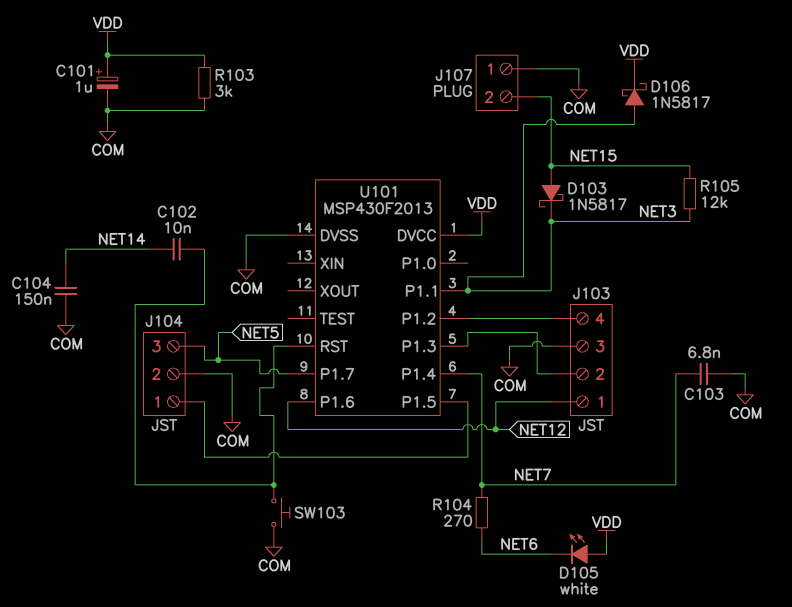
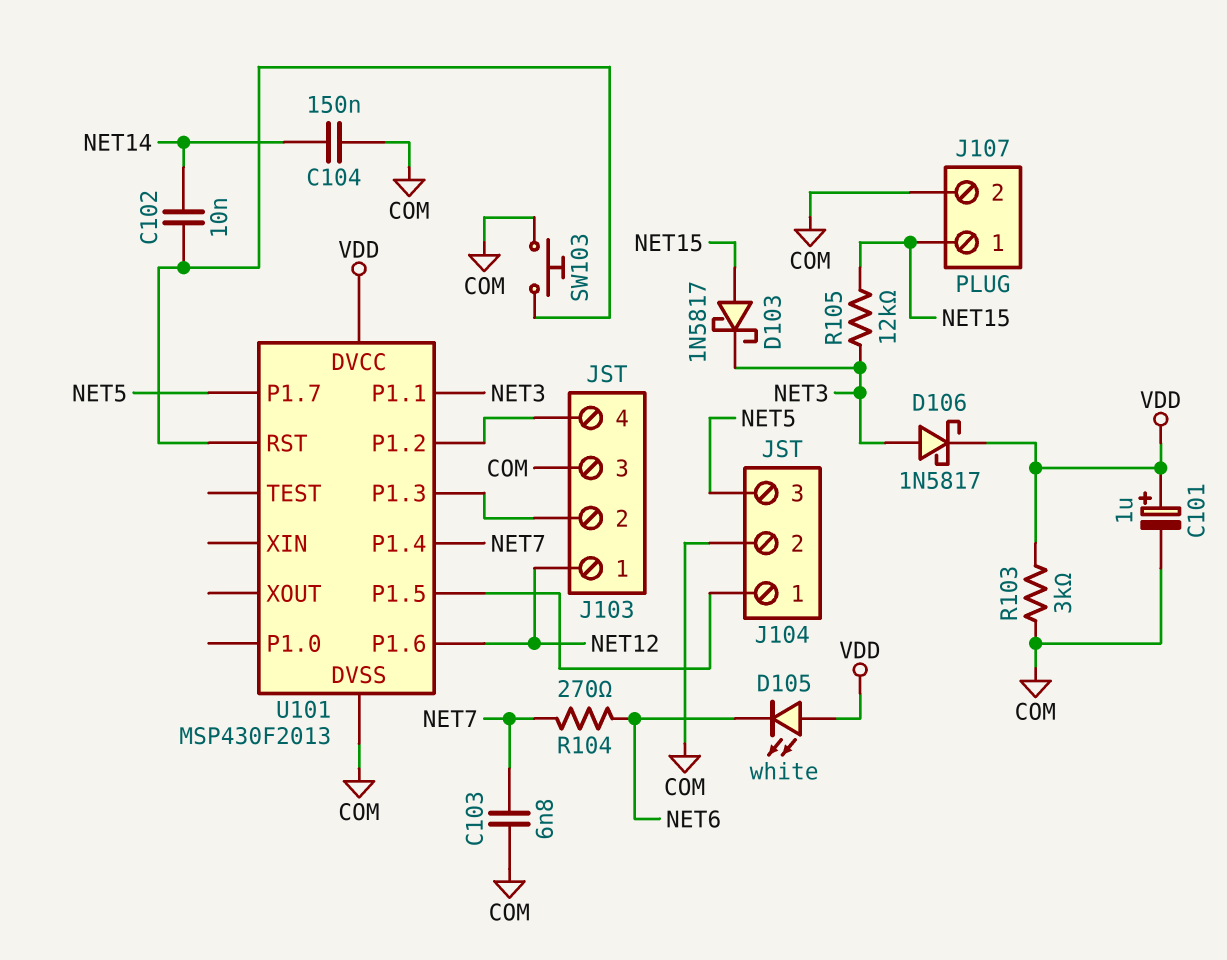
J107 pin 1: COM -> NET15
J107 pin 2: NET15 -> COM

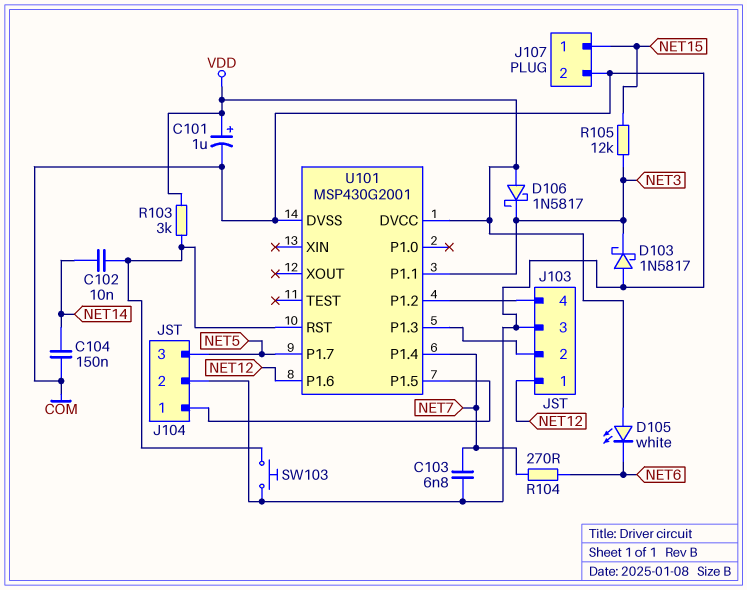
D103: schottky 1N5817 (A NET15, K NET3) -> schottky 1N5817 (A COM, K NET3)
D106: schottky 1N5817 (A NET3, K VDD) -> schottky 1N5817 (A VDD, K NET3)
R103: 3k (COM, VDD) -> 3k (U101/RST, VDD)
U101: MSP430F2013 -> MSP430G2001

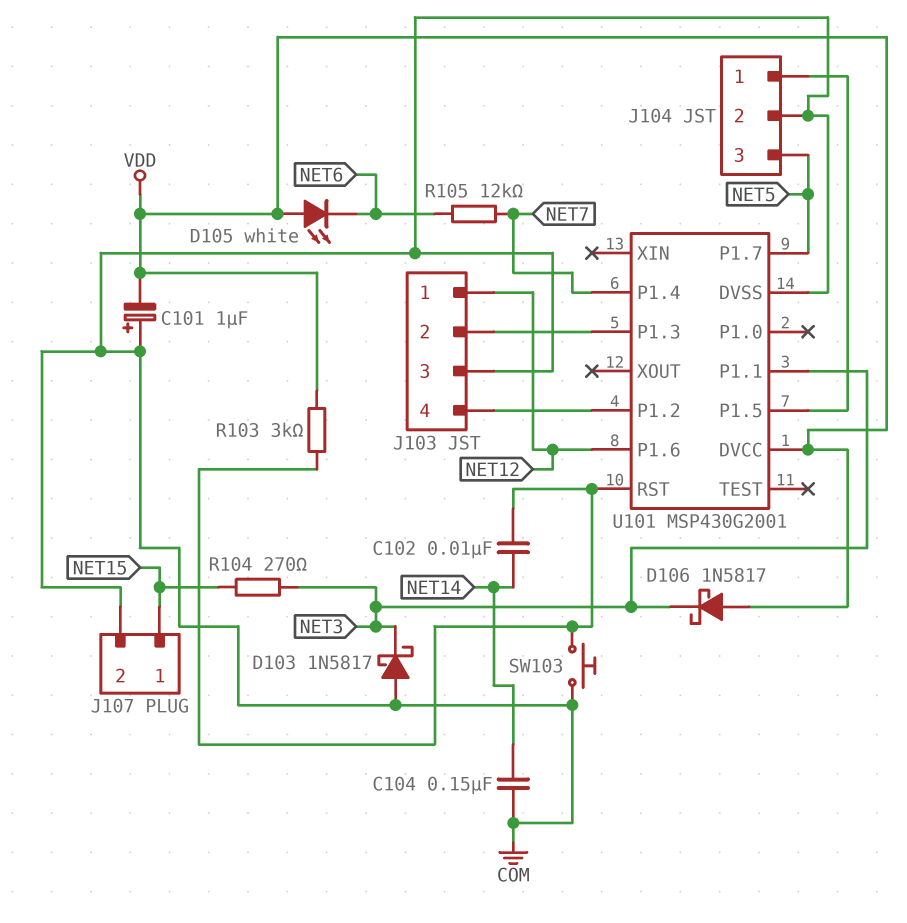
C101: 1uF (plus VDD, minus COM) -> 1uF (plus COM, minus VDD)
C103: 6.8nF (COM, NET7) -> none
R104: 270 (NET6, NET7) -> 270 (NET3, NET15)
R105: 12k (NET3, NET15) -> 12k (NET6, NET7)

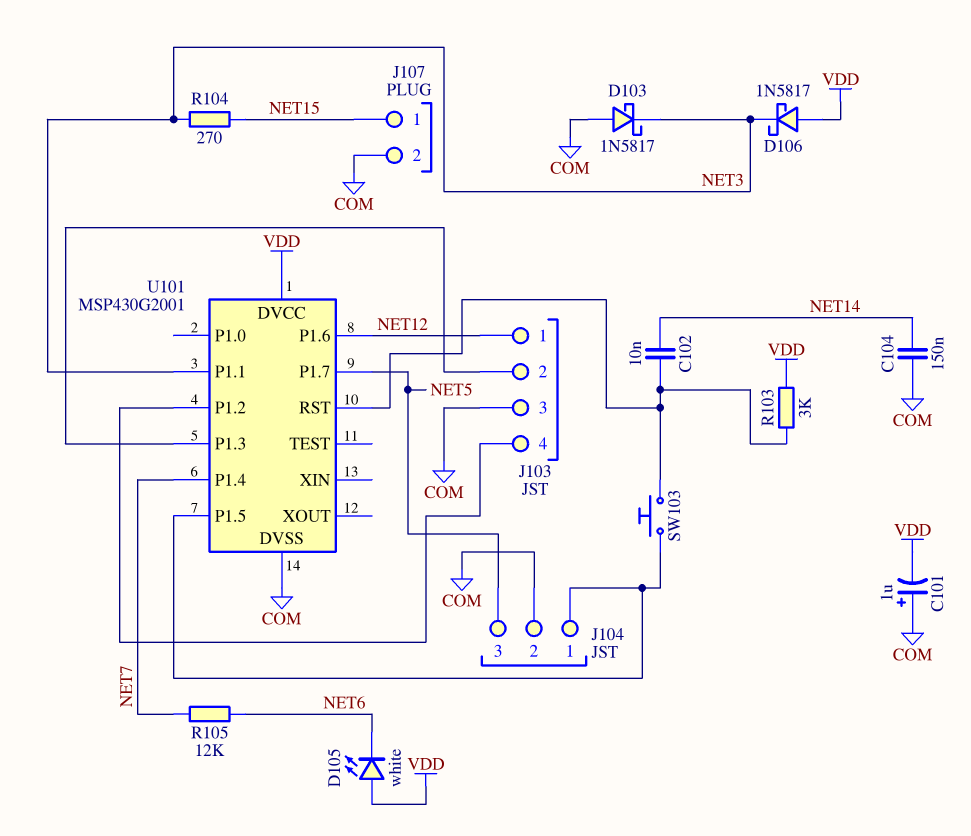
SW103: button (COM, U101/RST) -> button (J104/1, U101/RST)

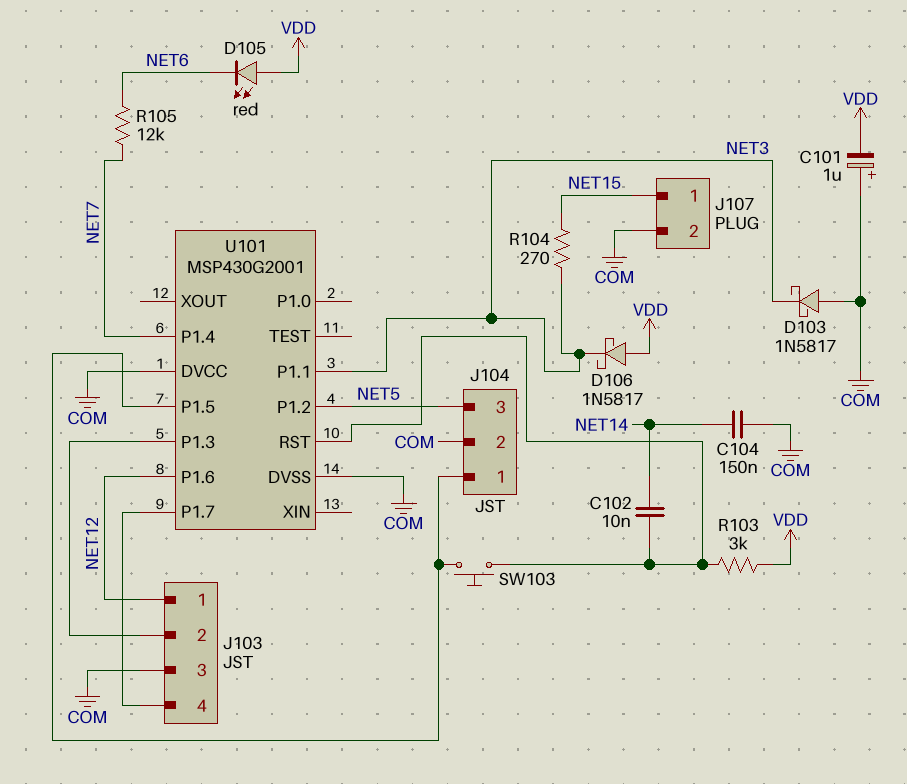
D105: LED white (A VDD, K NET6) -> LED red (A VDD, K NET6)
U101 pin DVCC: VDD -> COM
U101 pin P1.2: J103/4 -> NET5
U101 pin P1.7: NET5 -> J103/4

